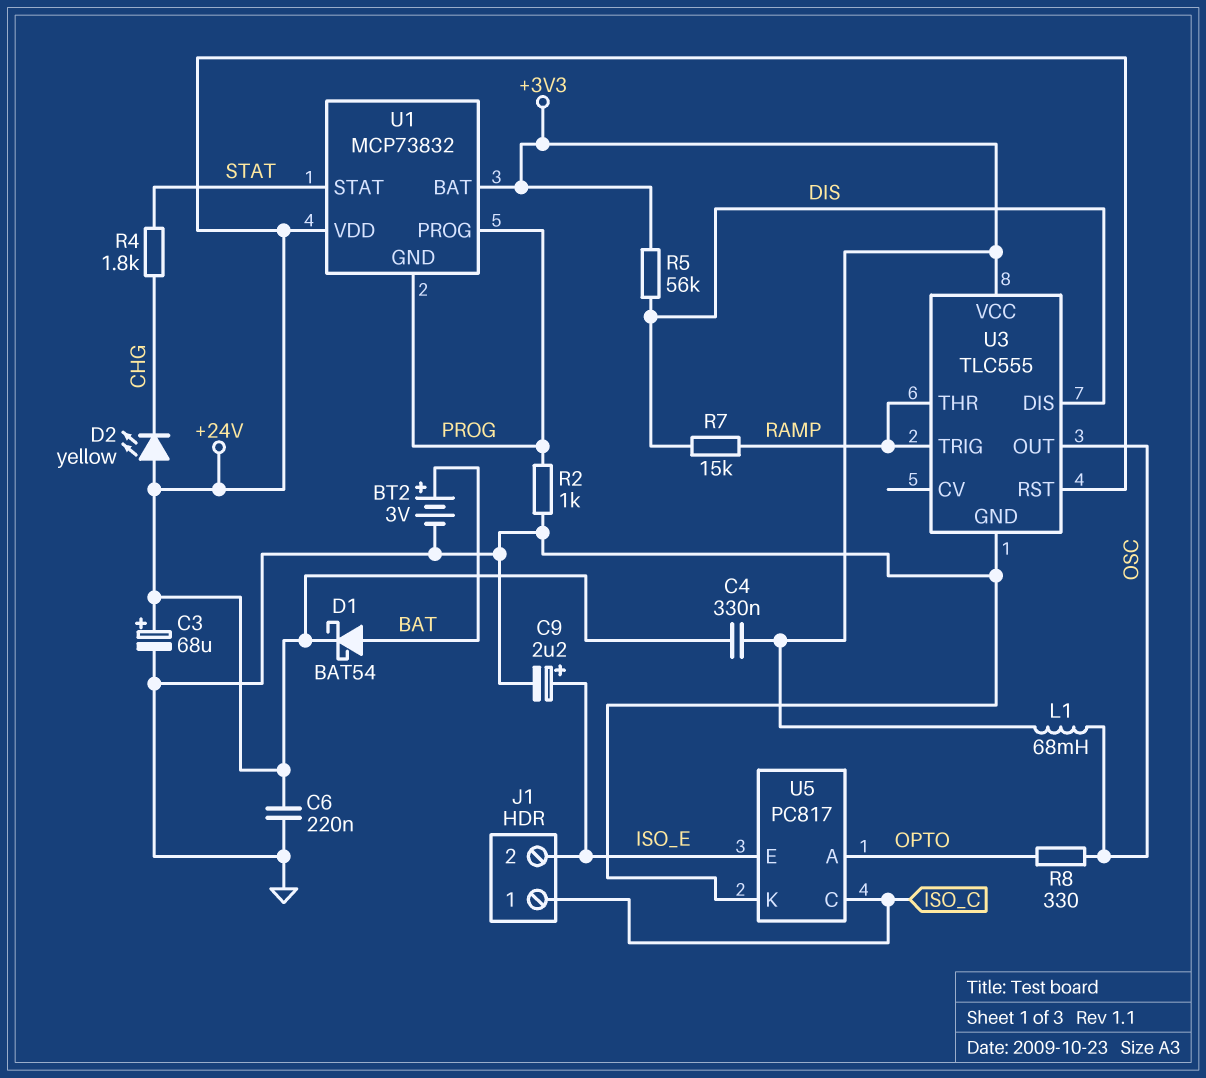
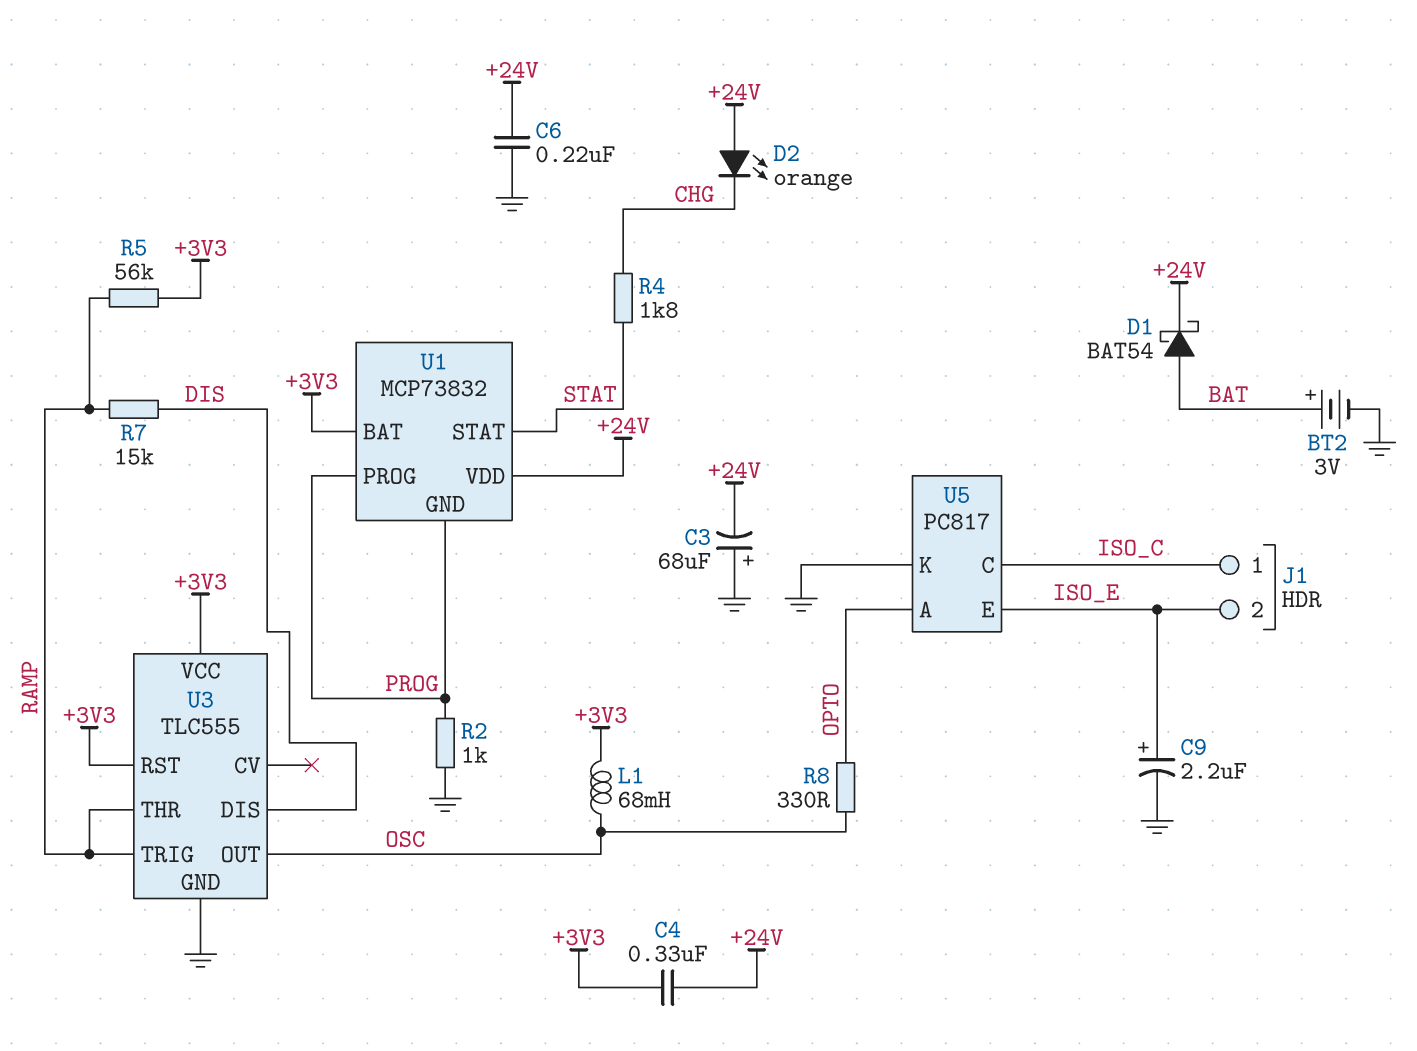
C3: 68uF (plus +24V, minus GND) -> 68uF (plus GND, minus +24V)
D2: LED yellow (A +24V, K CHG) -> LED orange (A +24V, K CHG)
R5: 56k (+3V3, DIS) -> 56k (+3V3, RAMP)
U3 pin RST: +24V -> +3V3

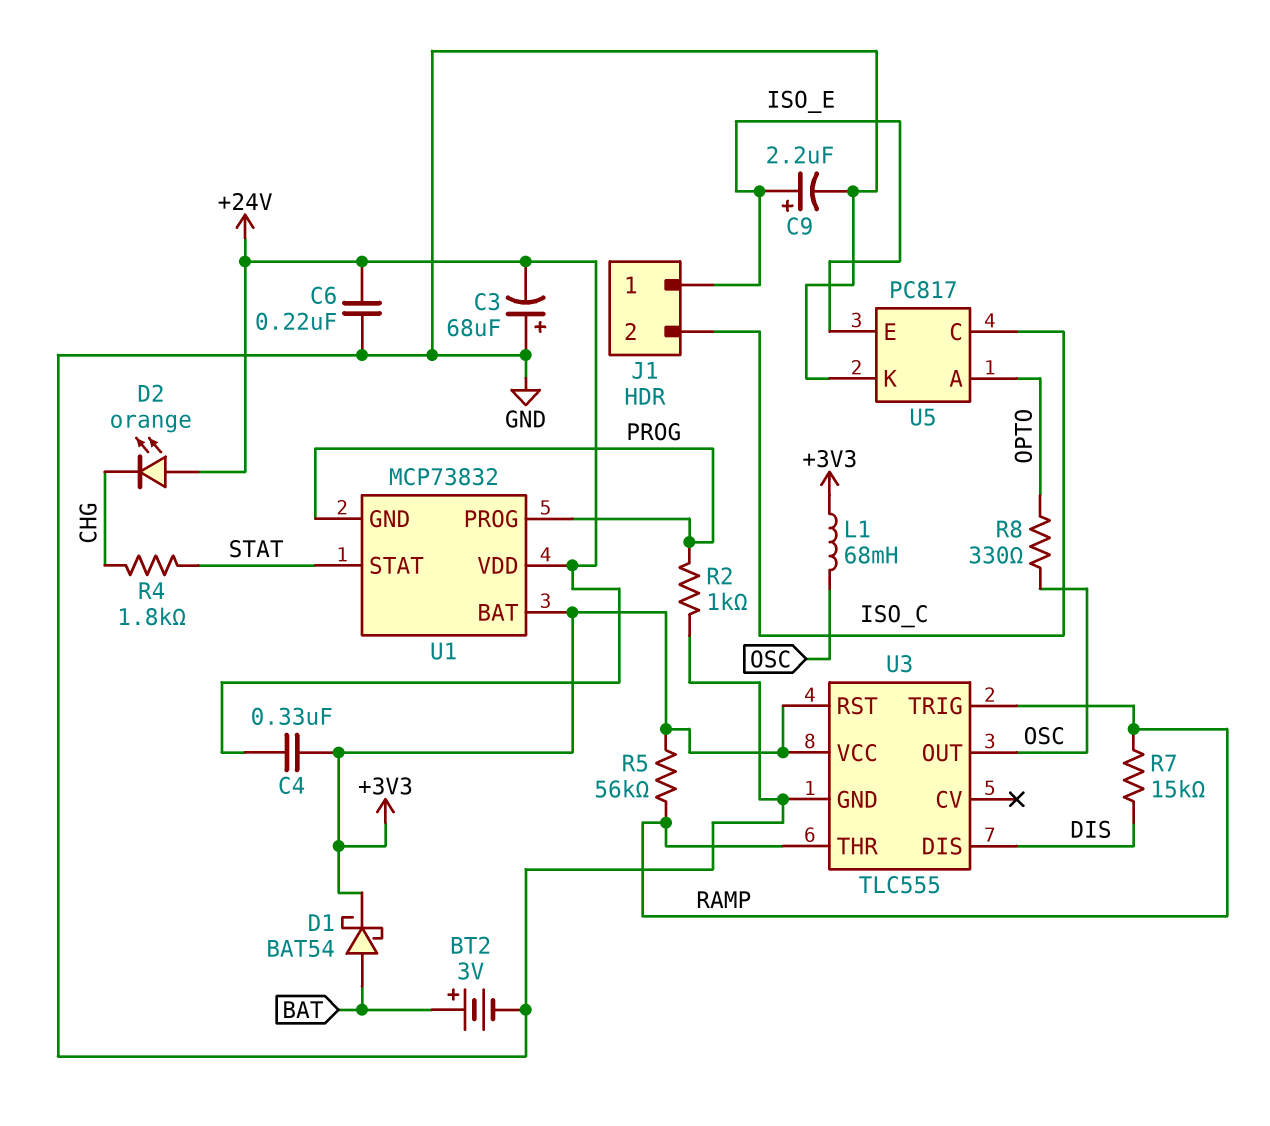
D1: schottky BAT54 (A BAT, K +24V) -> schottky BAT54 (A BAT, K +3V3)
J1 pin 1: ISO_C -> ISO_E
J1 pin 2: ISO_E -> ISO_C

